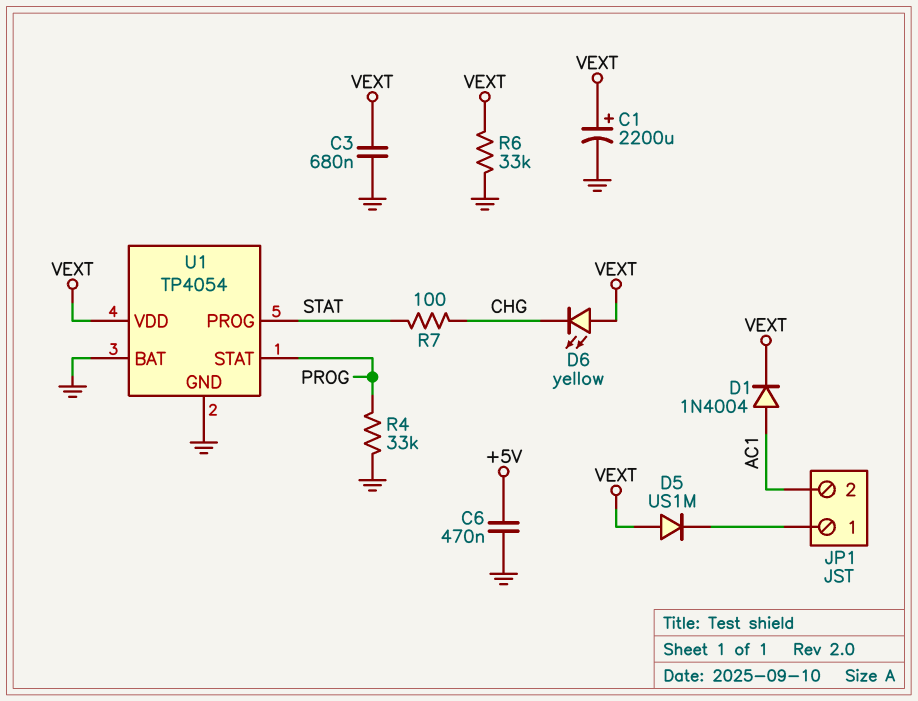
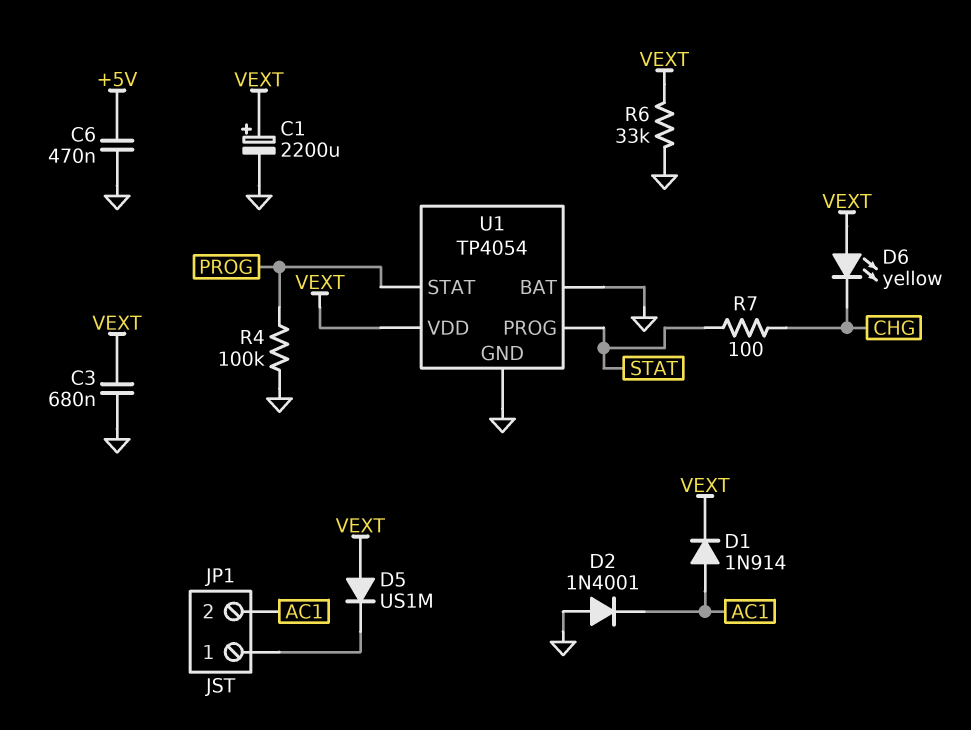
D1: diode 1N4004 (A AC1, K VEXT) -> diode 1N914 (A AC1, K VEXT)
D2: none -> diode 1N4001 (A GND, K AC1)
R4: 33k (GND, PROG) -> 100k (GND, PROG)

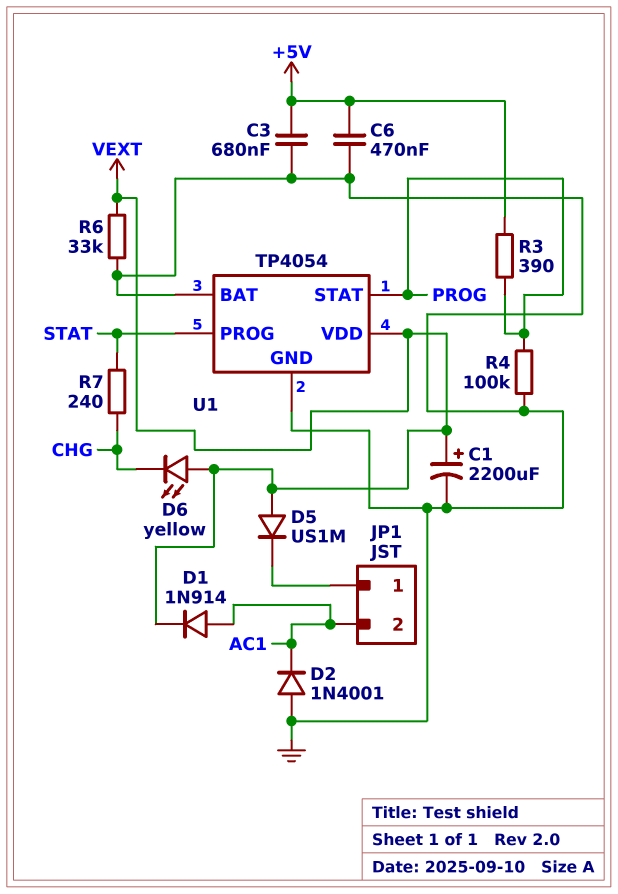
C3: 680nF (GND, VEXT) -> 680nF (+5V, GND)
R3: none -> 390 (+5V, PROG)
R7: 100 (CHG, STAT) -> 240 (CHG, STAT)

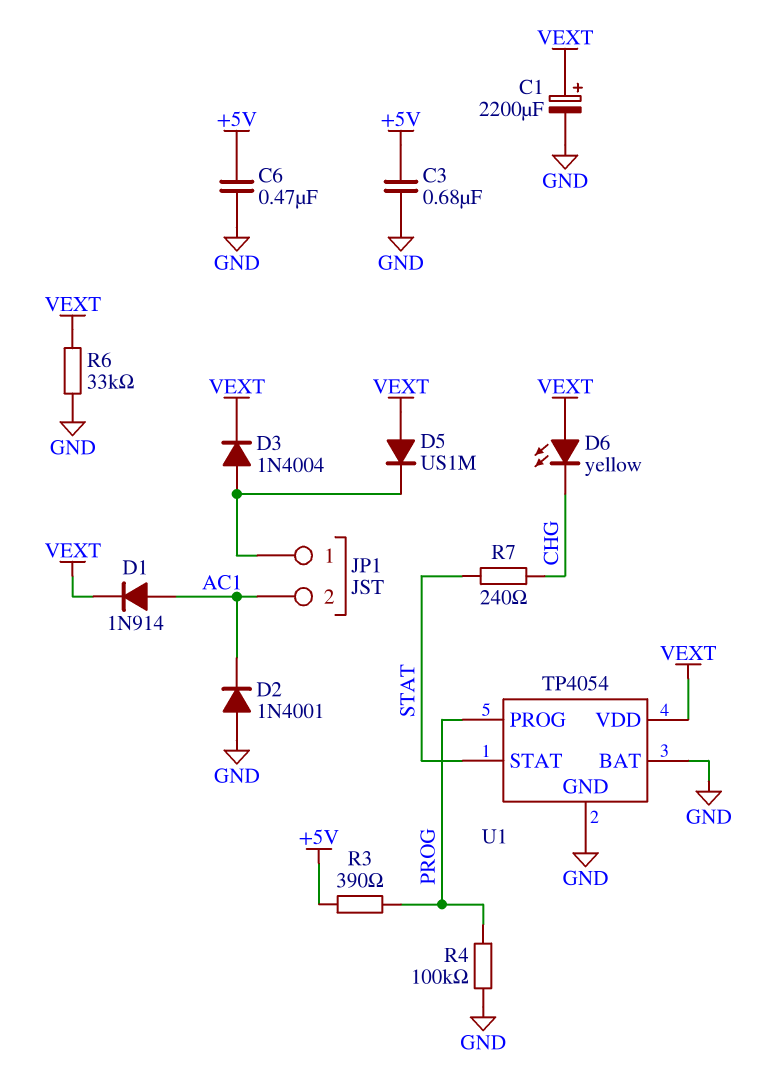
D3: none -> diode 1N4004 (A JP1/1, K VEXT)
U1 pin PROG: STAT -> PROG
U1 pin STAT: PROG -> STAT

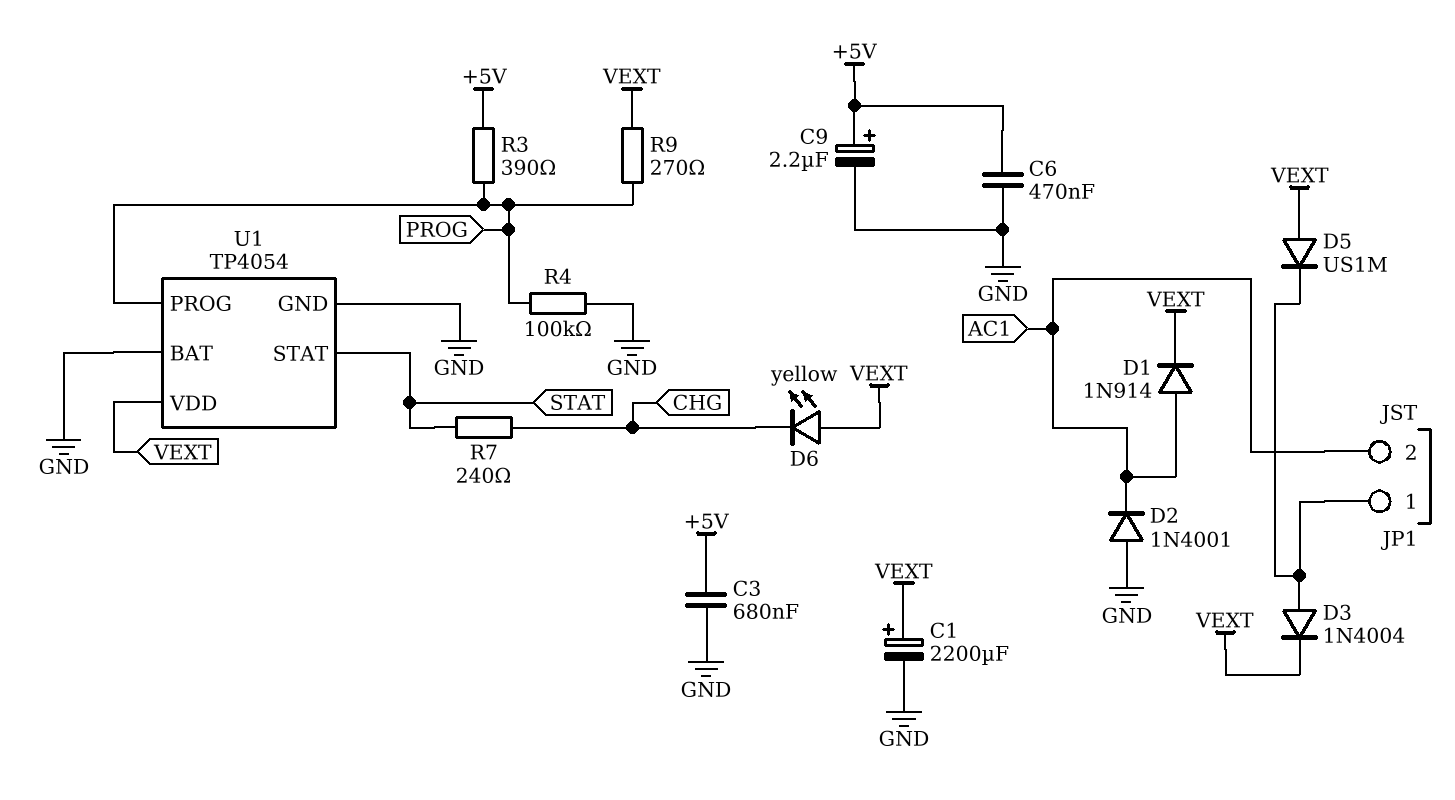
C9: none -> 2.2uF (plus +5V, minus GND)
R6: 33k (GND, VEXT) -> none
R9: none -> 270 (PROG, VEXT)

